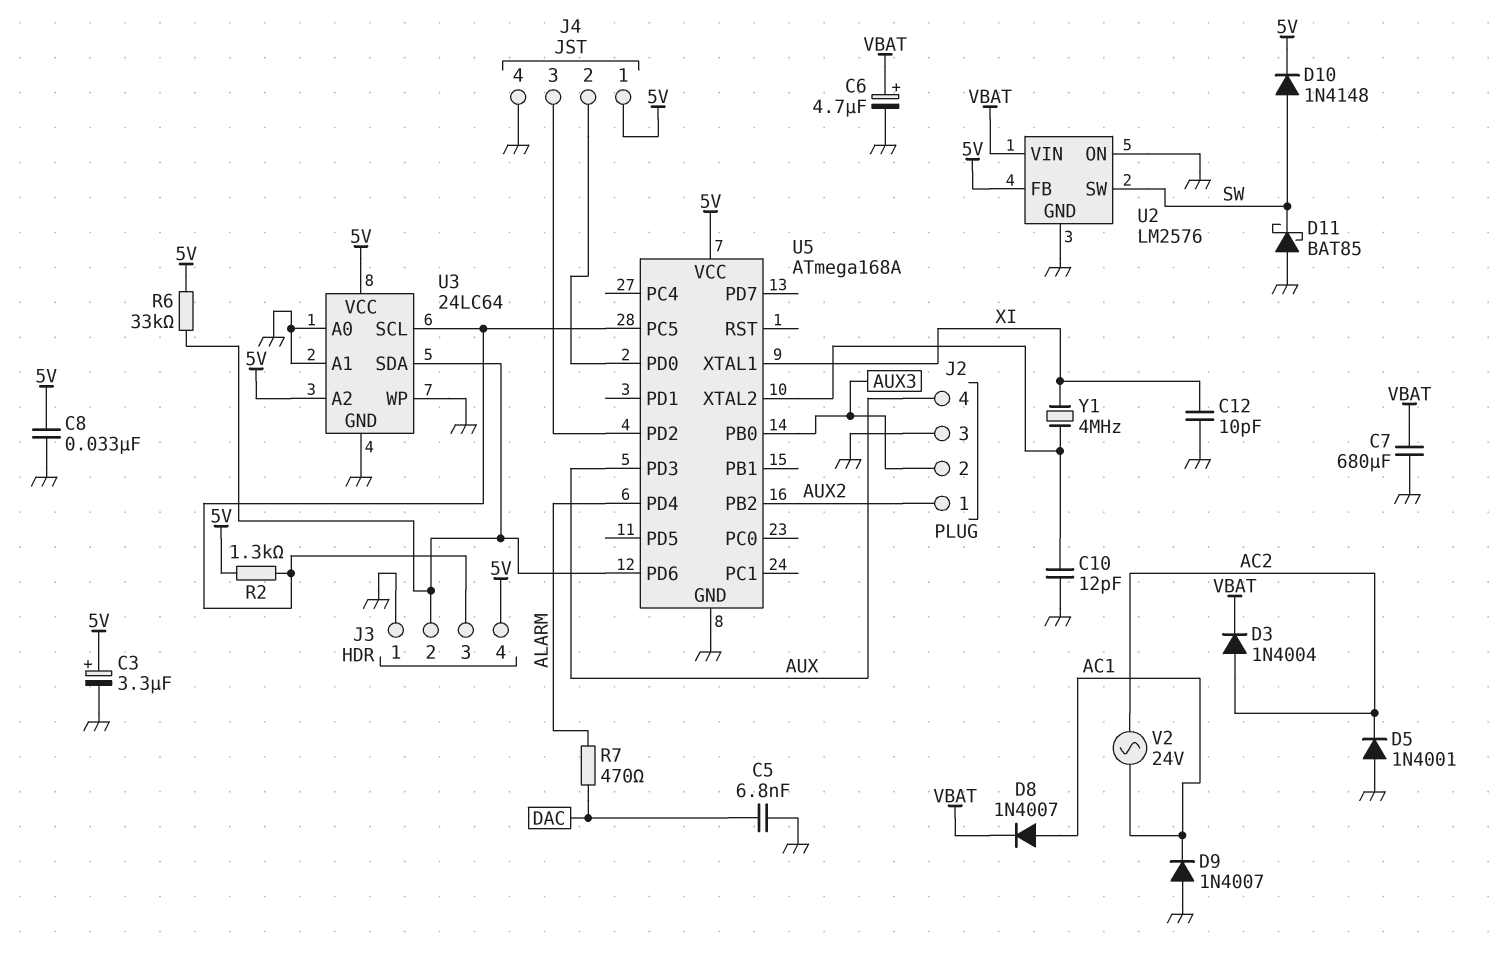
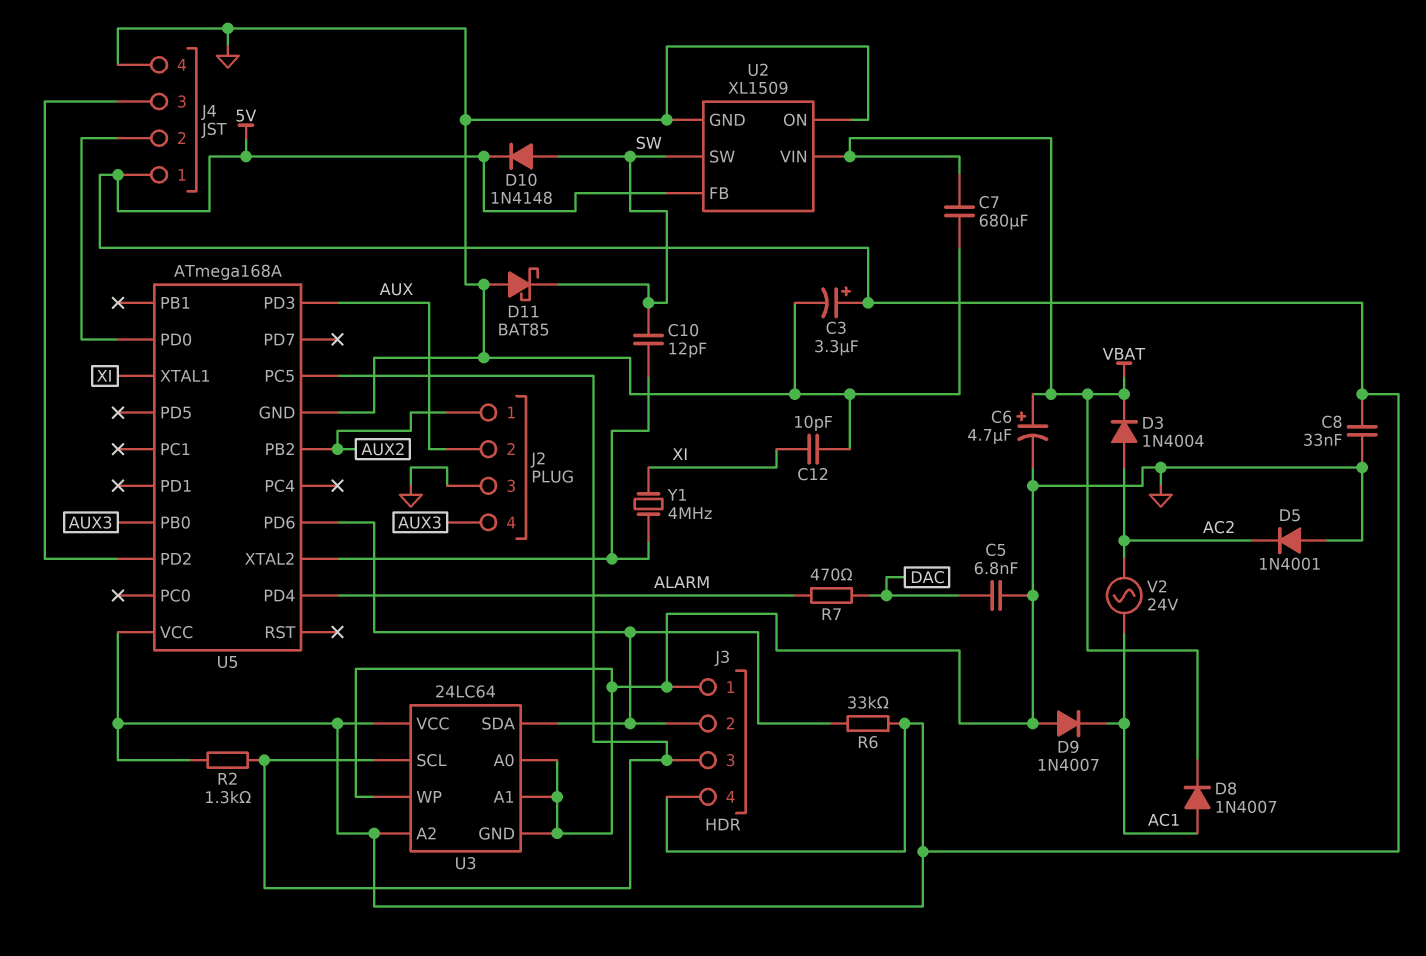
C10: 12pF (GND, U5/XTAL2) -> 12pF (SW, U5/XTAL2)
J2 pin 2: AUX3 -> AUX
J2 pin 4: AUX -> AUX3
U2: LM2576 -> XL1509

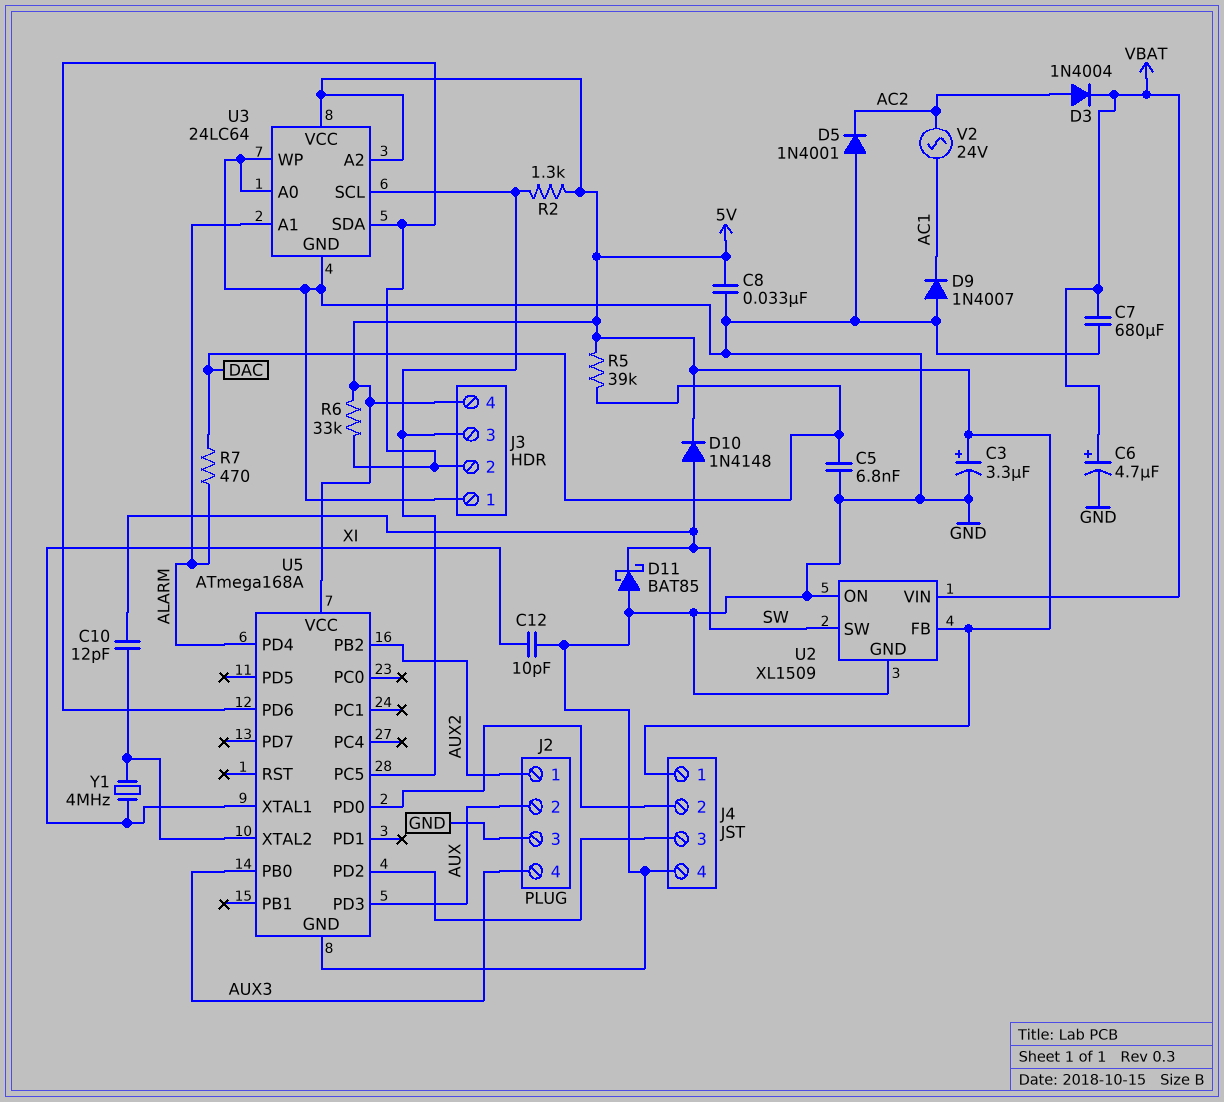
D8: diode 1N4007 (A AC1, K VBAT) -> none
R5: none -> 39k (5V, DAC)
U3 pin A1: GND -> ALARM

